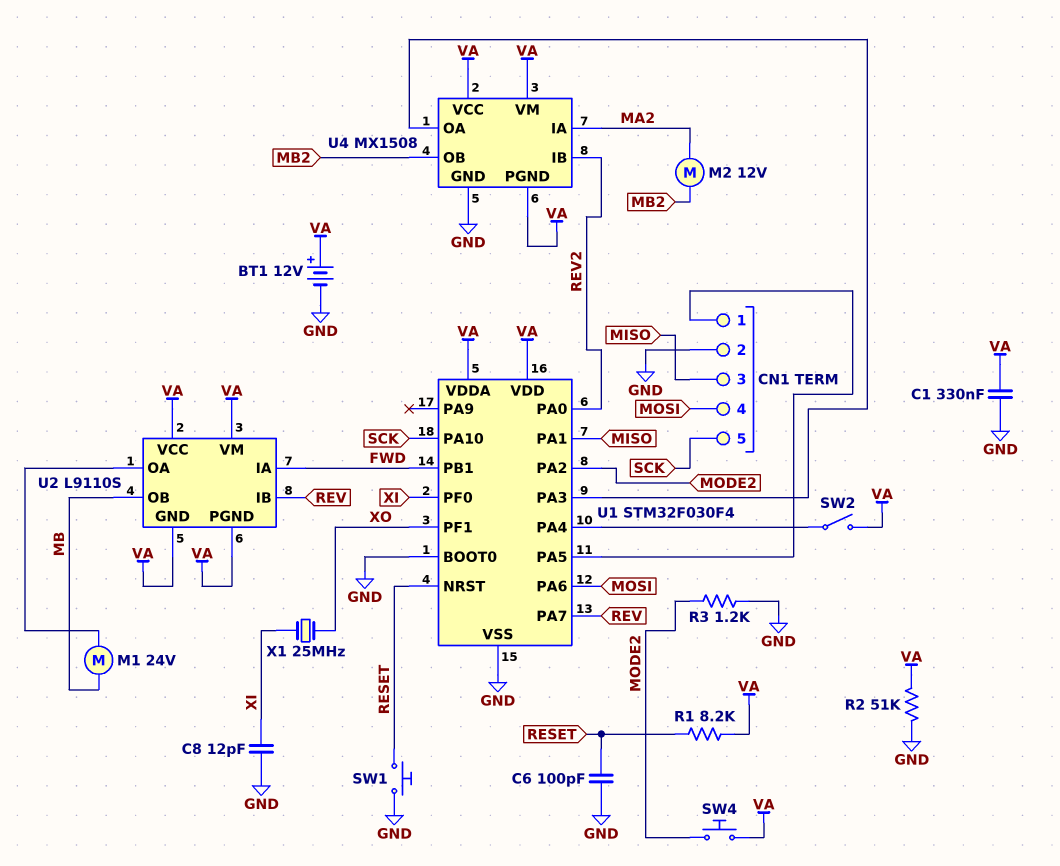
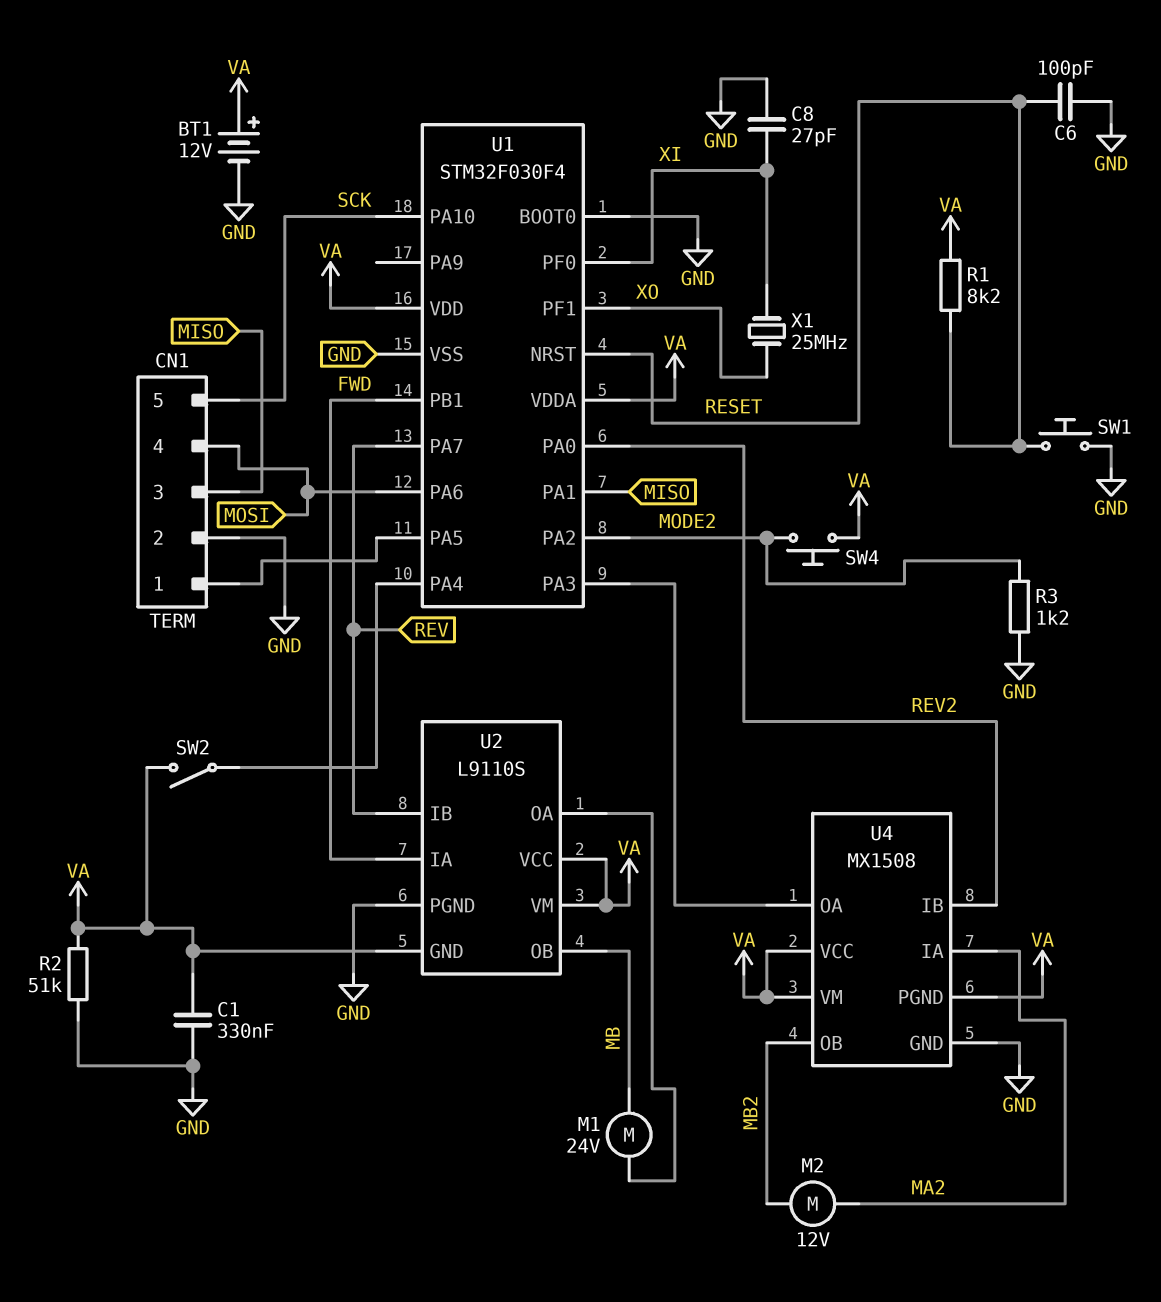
C8: 12pF (GND, XI) -> 27pF (GND, XI)
U2 pin PGND: VA -> GND

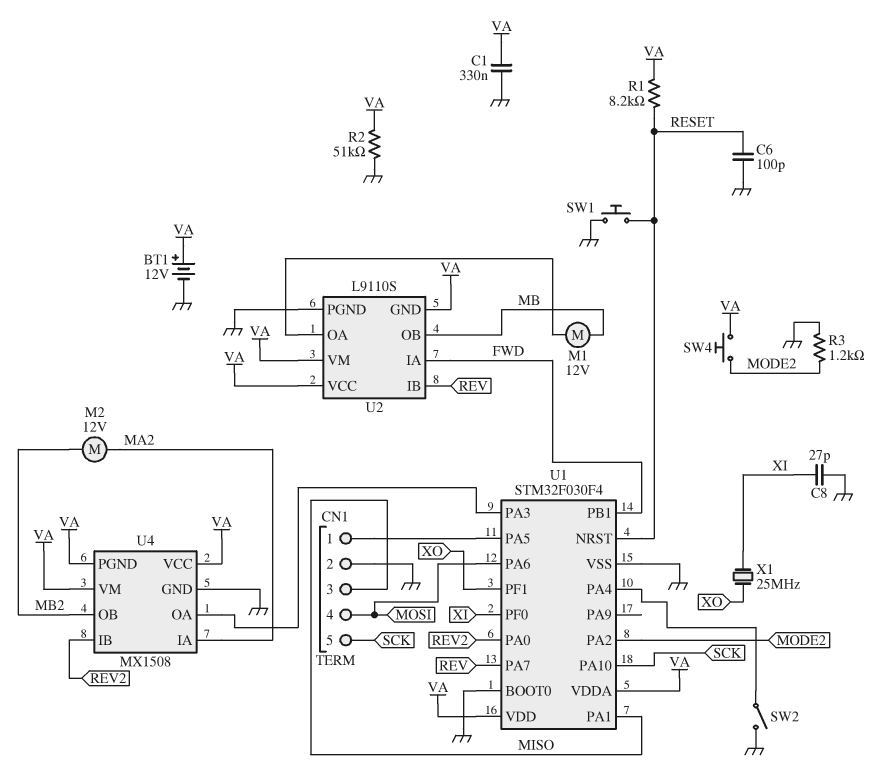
M1: motor 24V (MB, U2/OA) -> motor 12V (MB, U2/OA)
SW2: switch (U1/PA4, VA) -> switch (GND, U1/PA4)

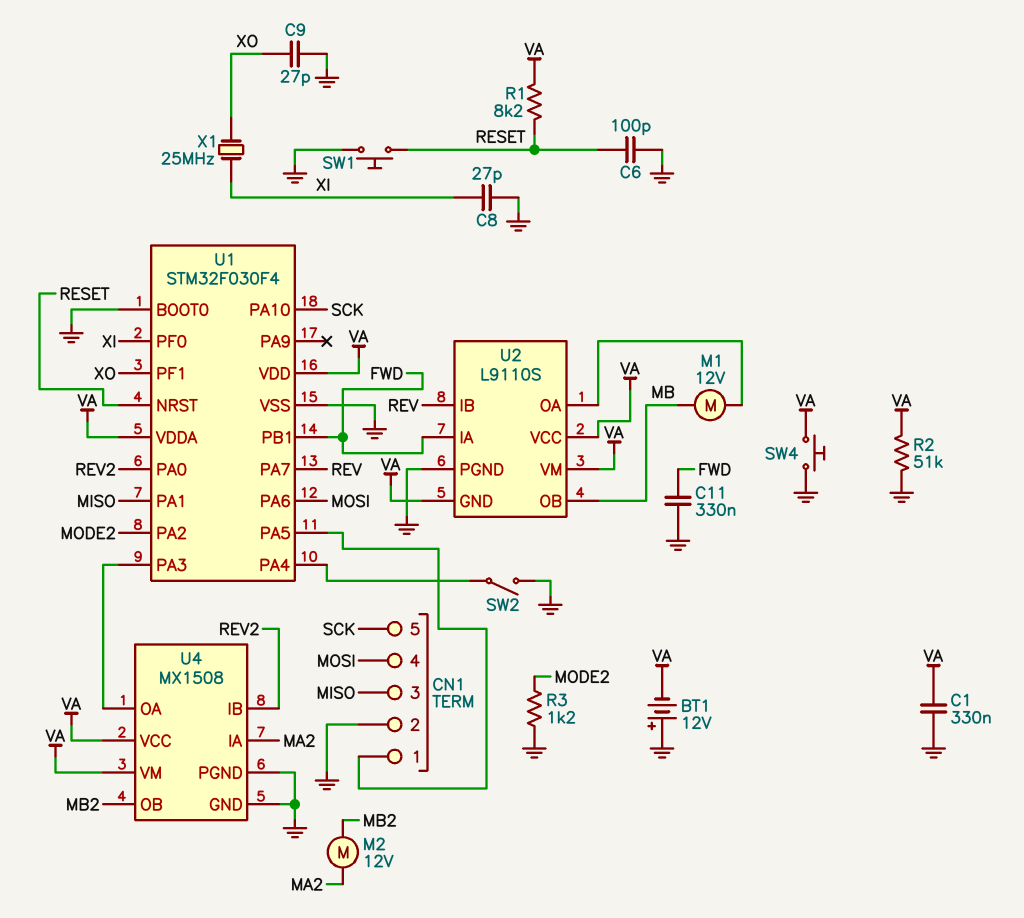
BT1: 12V (plus VA, minus GND) -> 12V (plus GND, minus VA)
C9: none -> 27pF (GND, XO)
C11: none -> 330nF (FWD, GND)
SW4: button (MODE2, VA) -> button (GND, VA)
U4 pin PGND: VA -> GND

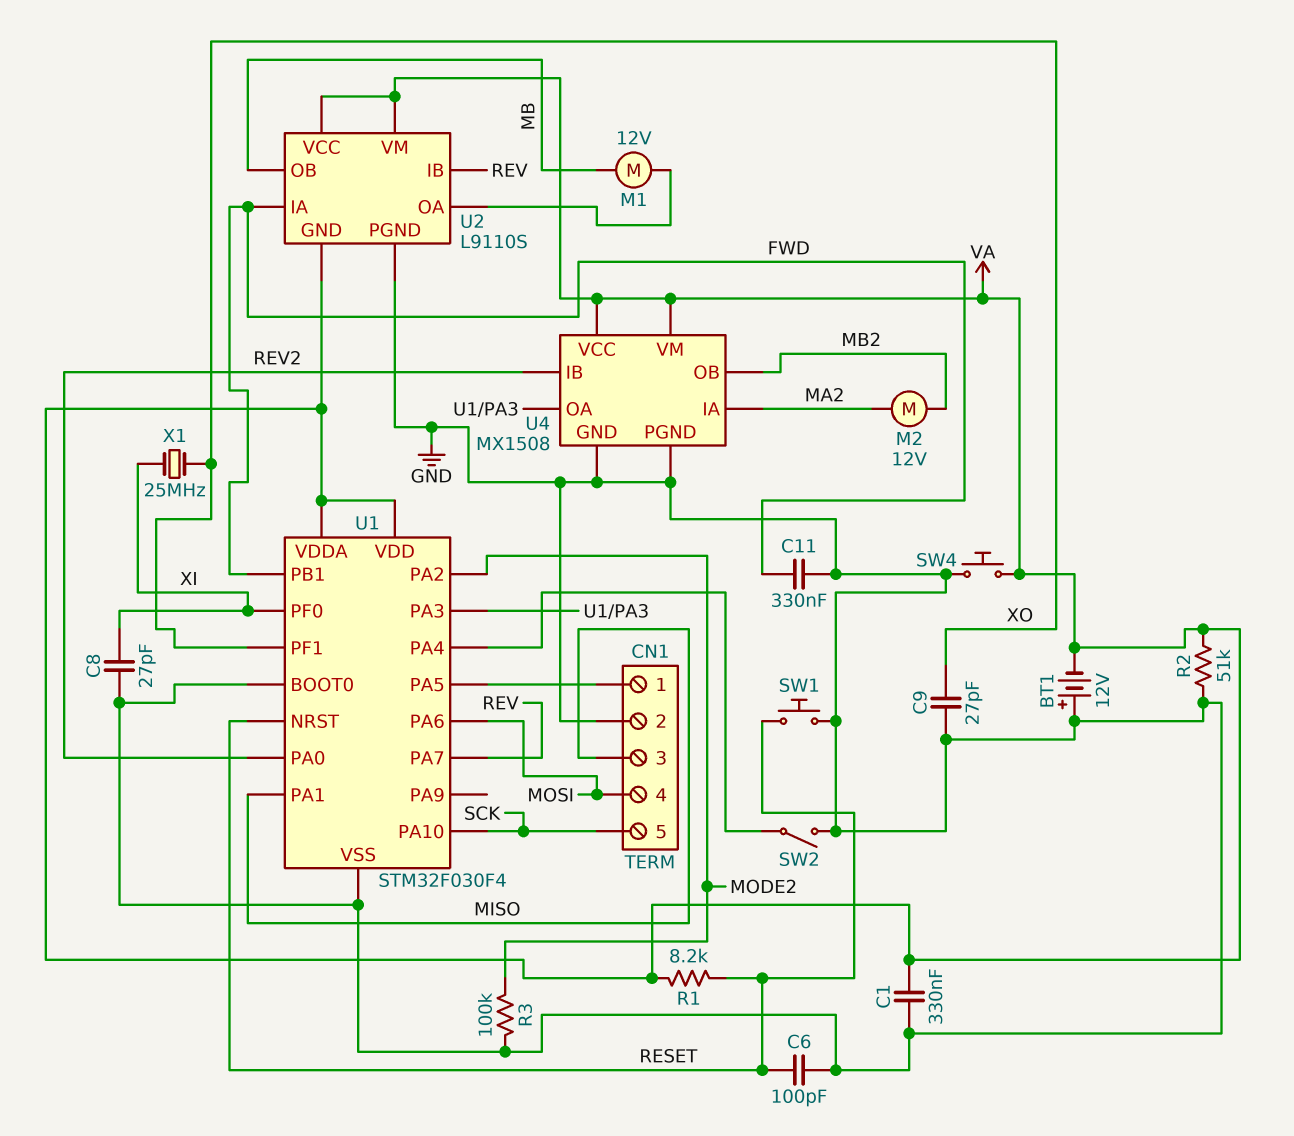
R3: 1.2k (GND, MODE2) -> 100k (GND, MODE2)

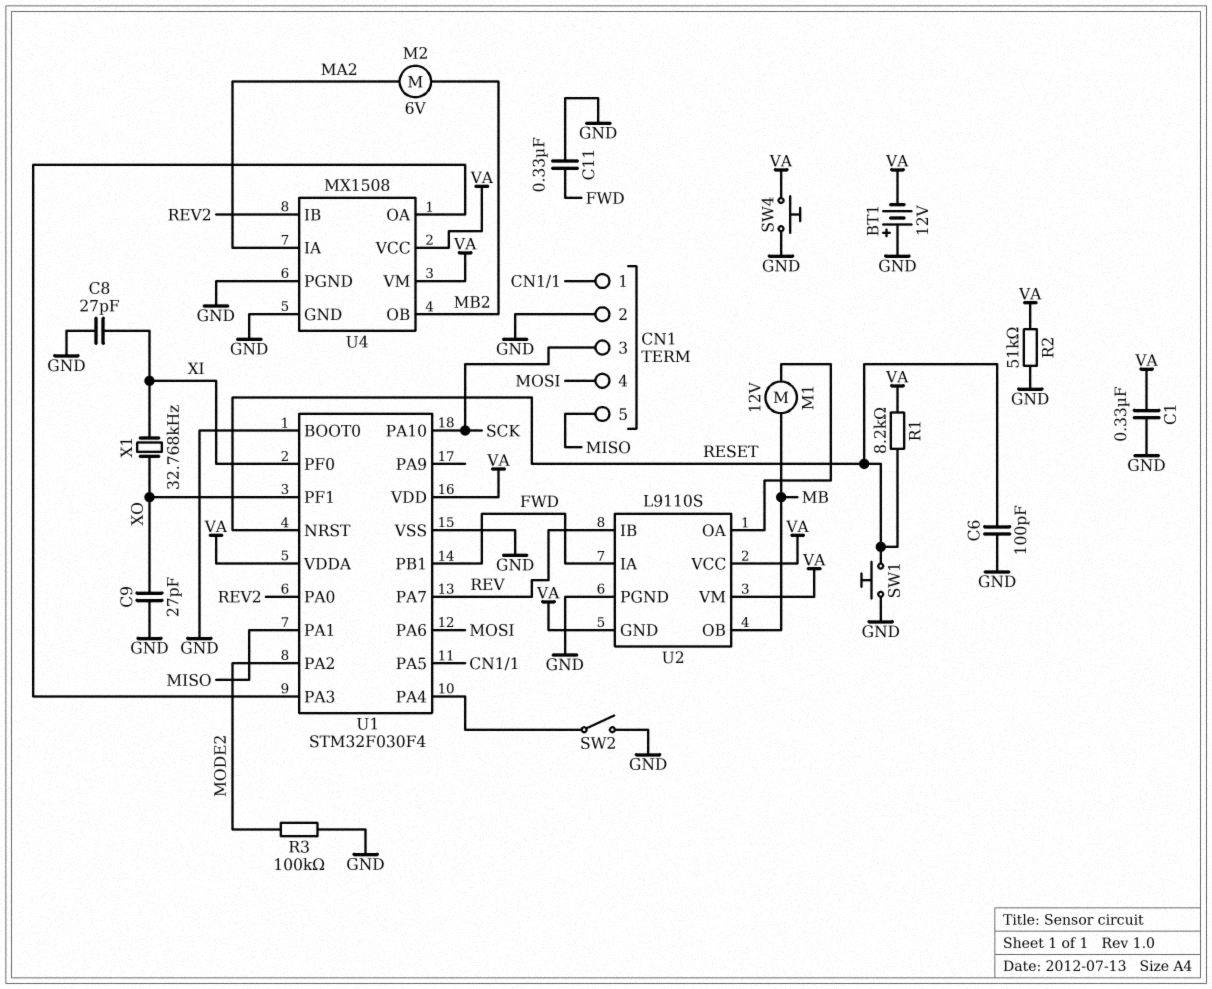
CN1 pin 3: MISO -> SCK
CN1 pin 5: SCK -> MISO
M2: motor 12V (MA2, MB2) -> motor 6V (MA2, MB2)
X1: 25MHz (XI, XO) -> 32.768kHz (XI, XO)

